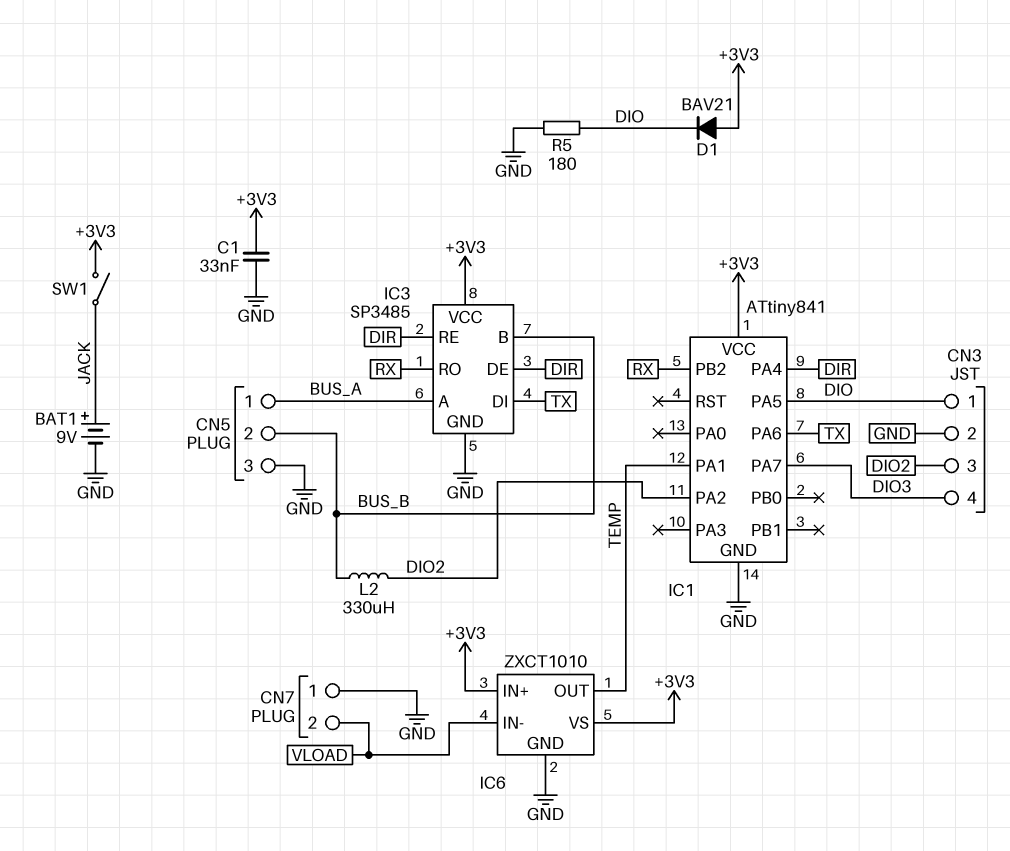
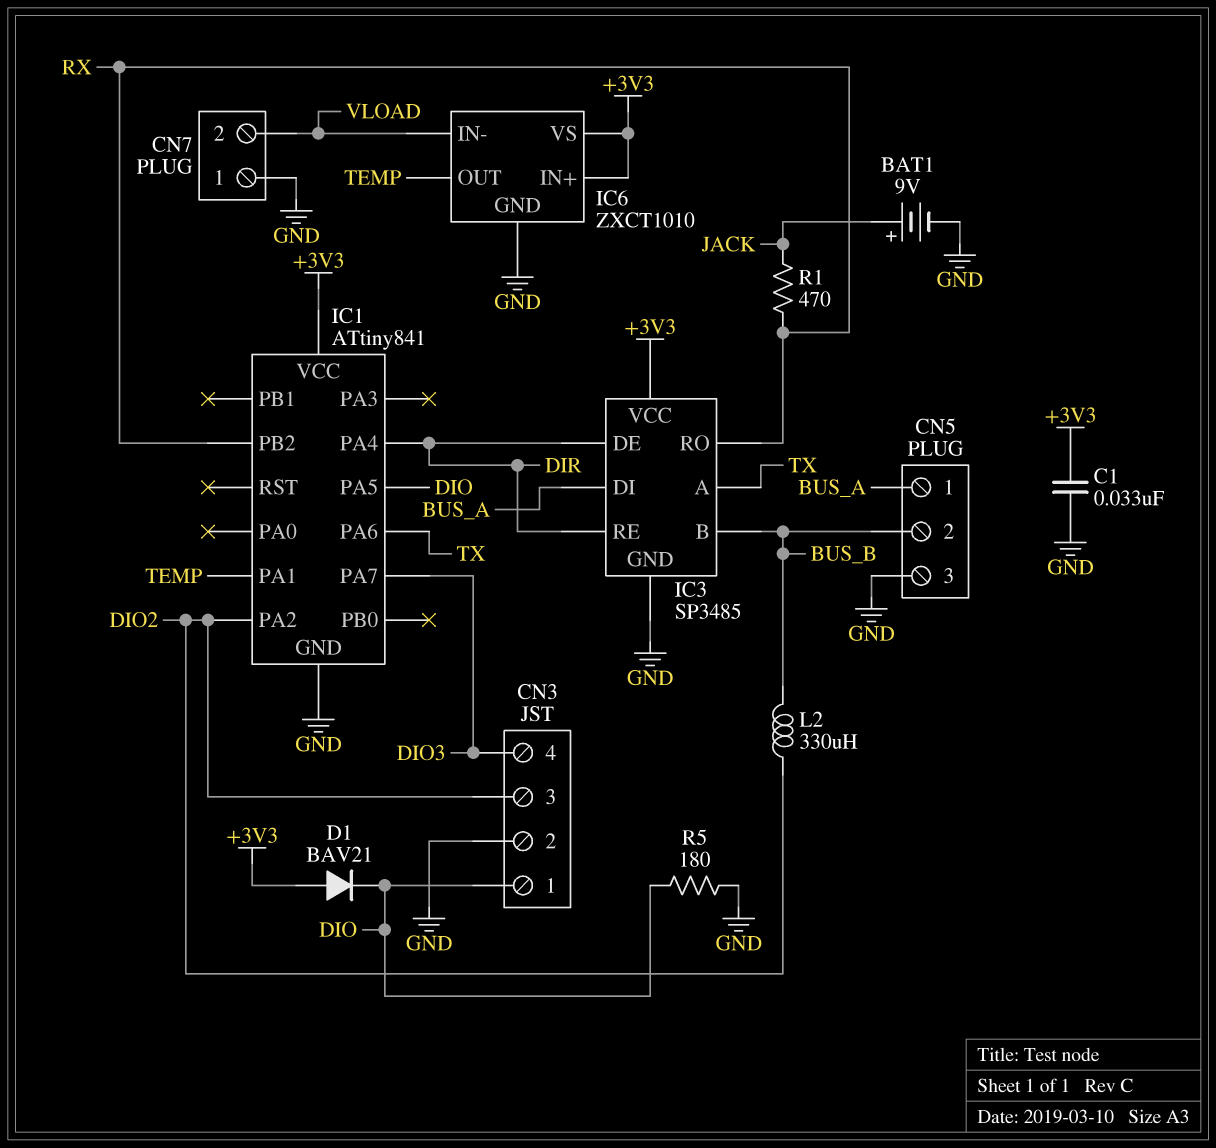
IC3 pin A: BUS_A -> TX
IC3 pin DI: TX -> BUS_A
R1: none -> 470 (JACK, RX)
SW1: switch (+3V3, JACK) -> none

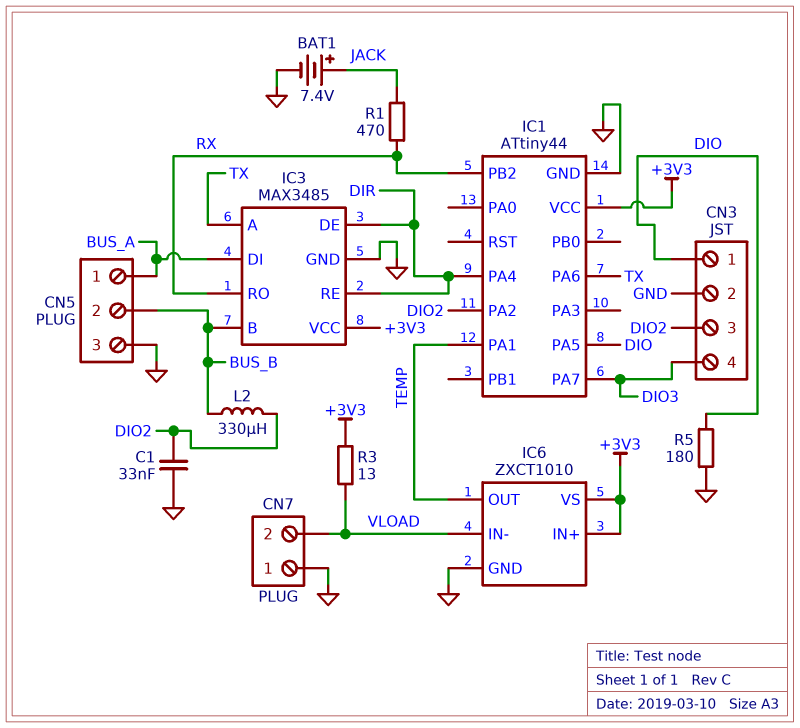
BAT1: 9V (plus JACK, minus GND) -> 7.4V (plus JACK, minus GND)
C1: 33nF (+3V3, GND) -> 33nF (DIO2, GND)
D1: diode BAV21 (A +3V3, K DIO) -> none
IC1: ATtiny841 -> ATtiny44
IC3: SP3485 -> MAX3485
R3: none -> 13 (+3V3, VLOAD)

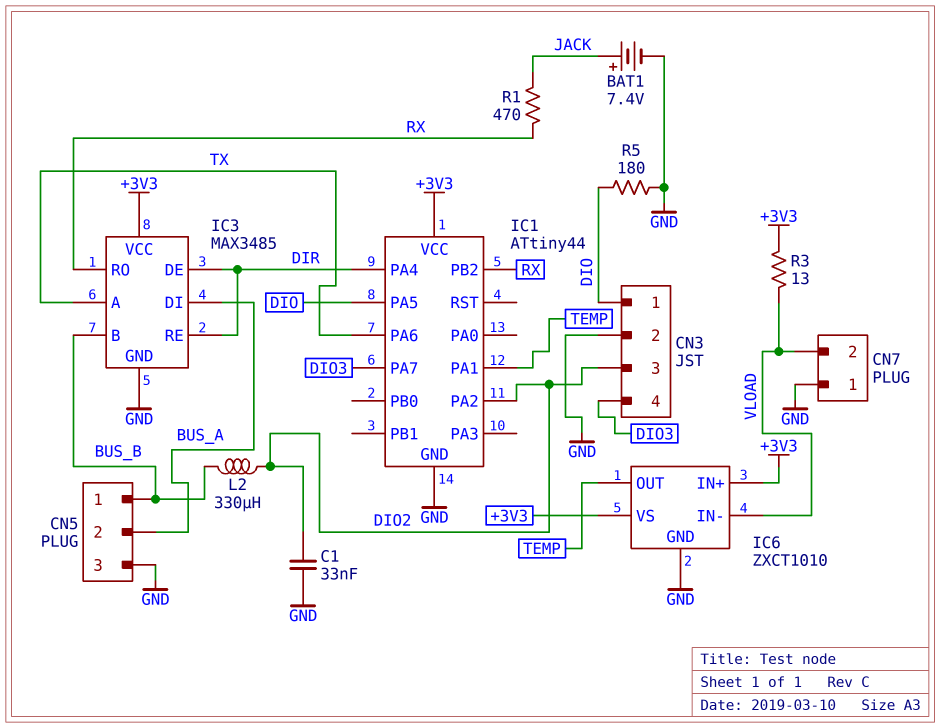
CN5 pin 1: BUS_A -> BUS_B
CN5 pin 2: BUS_B -> BUS_A

